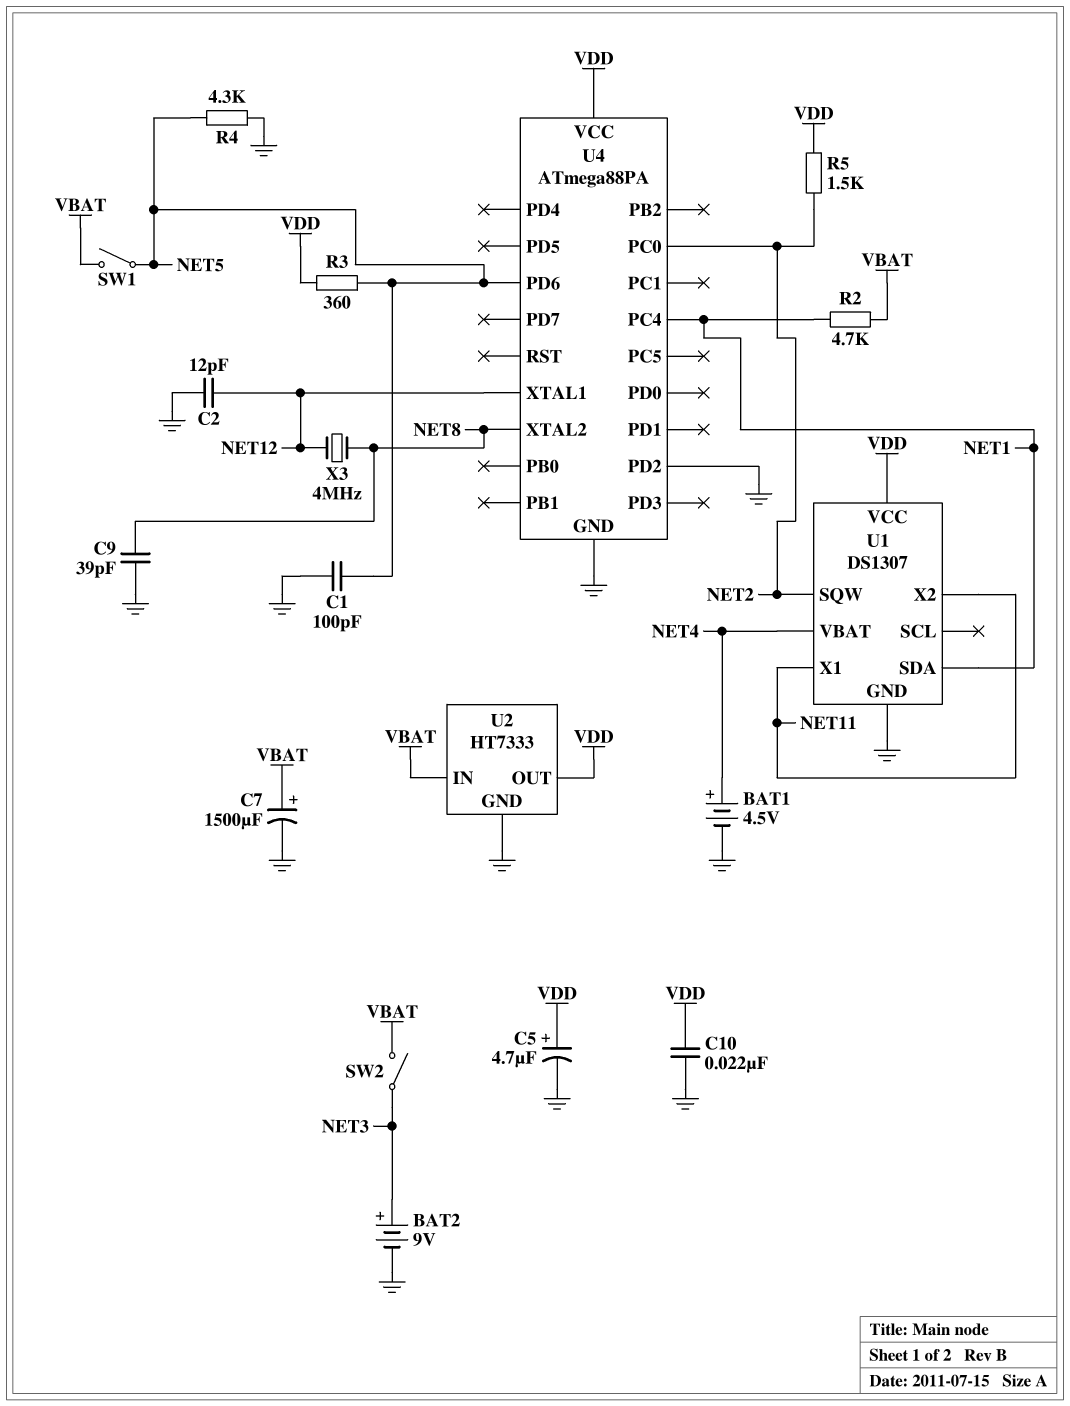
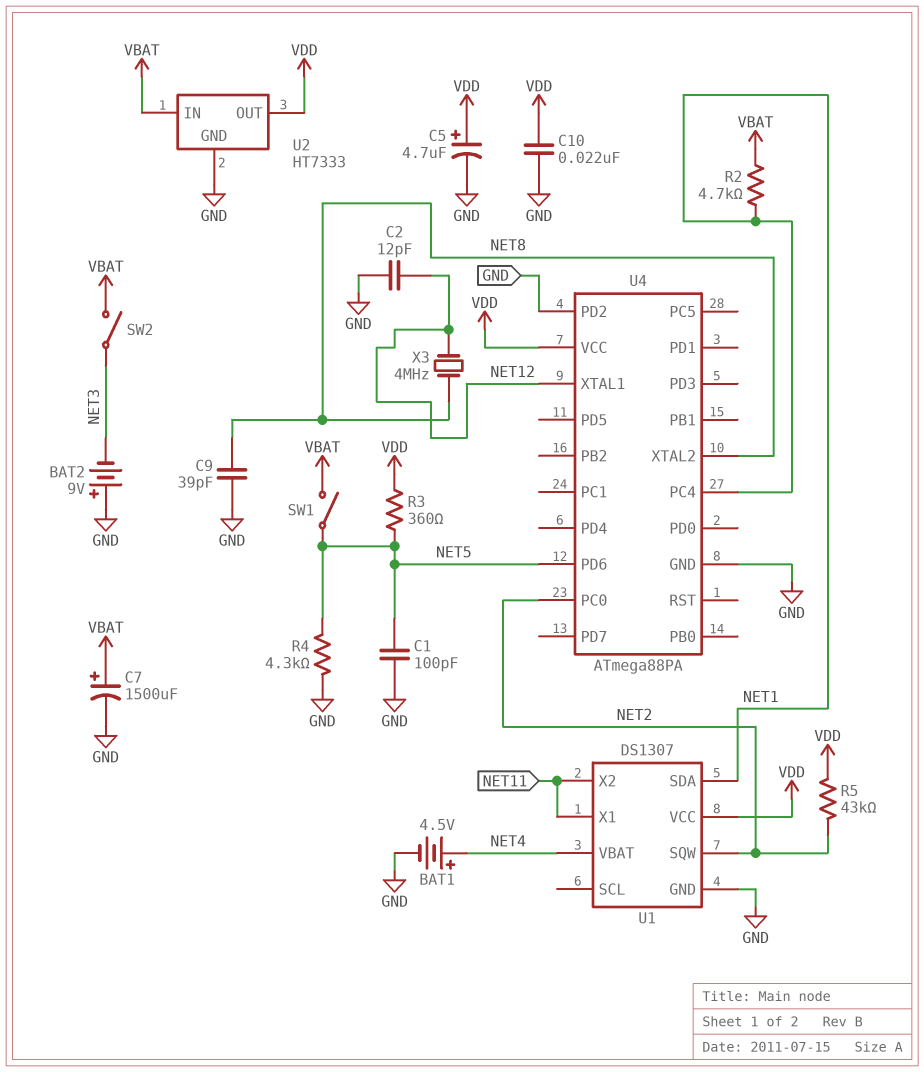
BAT2: 9V (plus NET3, minus GND) -> 9V (plus GND, minus NET3)
R5: 1.5k (NET2, VDD) -> 43k (NET2, VDD)

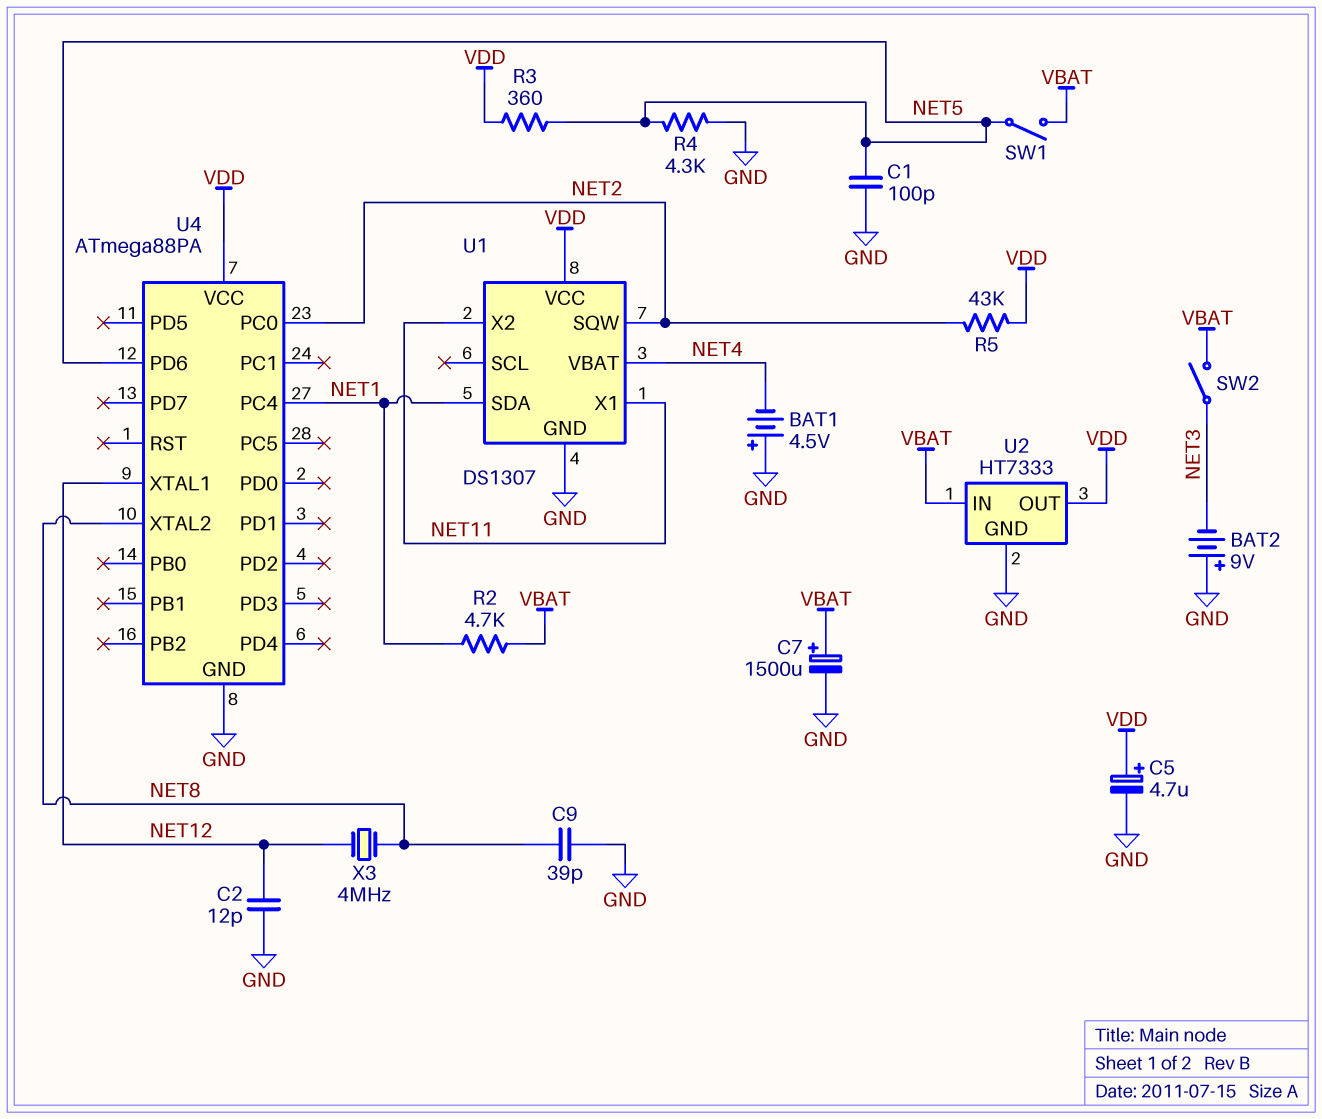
BAT1: 4.5V (plus NET4, minus GND) -> 4.5V (plus GND, minus NET4)
C10: 22nF (GND, VDD) -> none
U4 pin PD2: GND -> none

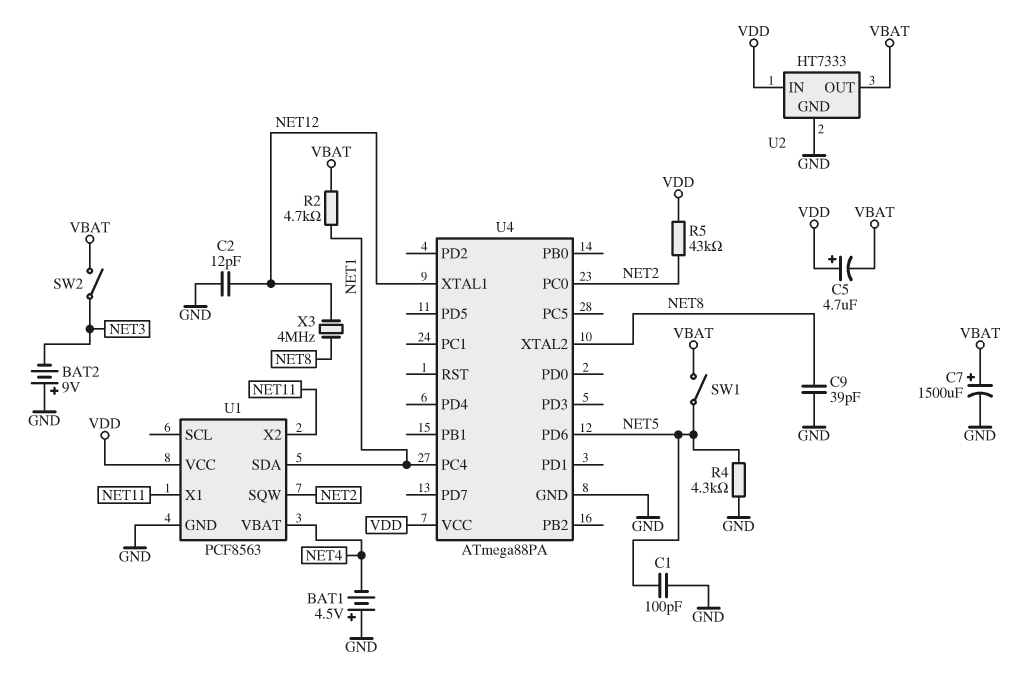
C5: 4.7uF (plus VDD, minus GND) -> 4.7uF (plus VDD, minus VBAT)
R3: 360 (NET5, VDD) -> none
U1: DS1307 -> PCF8563
U2 pin IN: VBAT -> VDD
U2 pin OUT: VDD -> VBAT

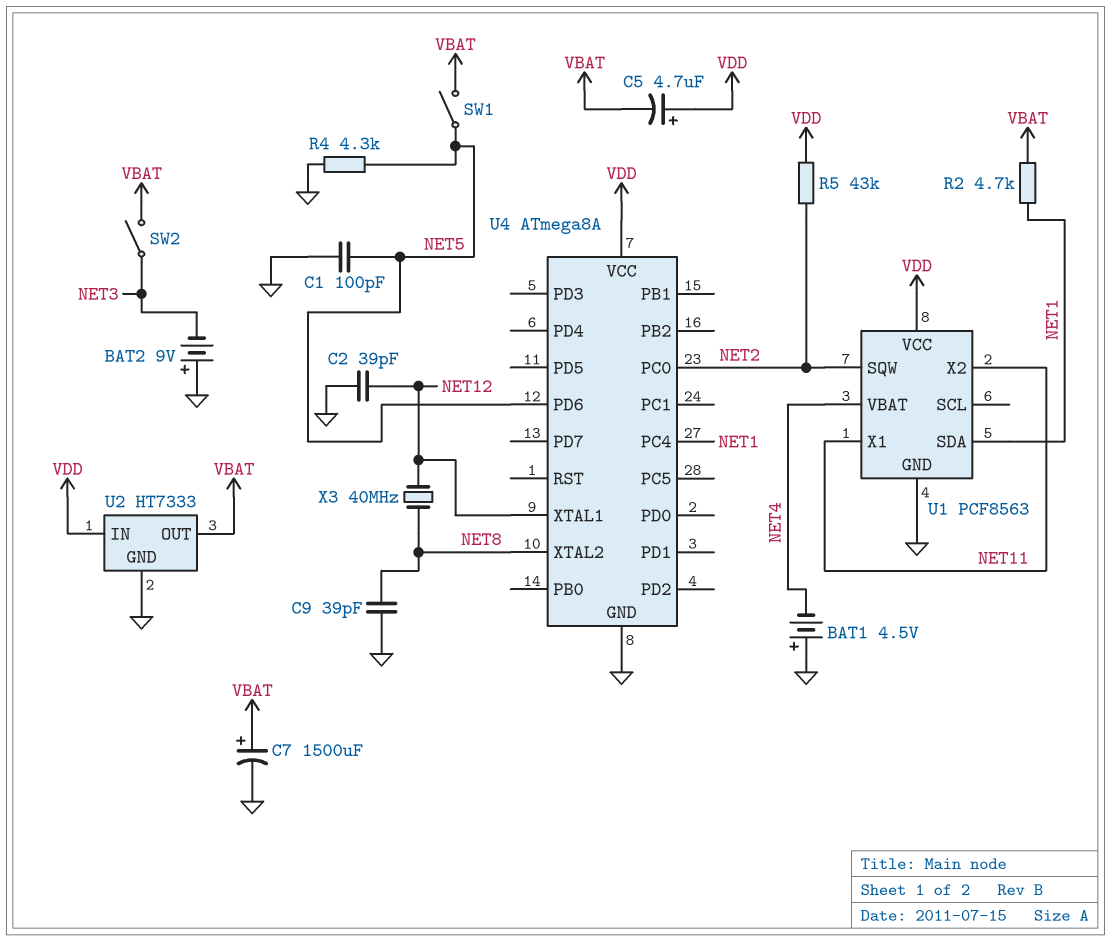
C2: 12pF (GND, NET12) -> 39pF (GND, NET12)
U4: ATmega88PA -> ATmega8A
X3: 4MHz (NET8, NET12) -> 40MHz (NET8, NET12)

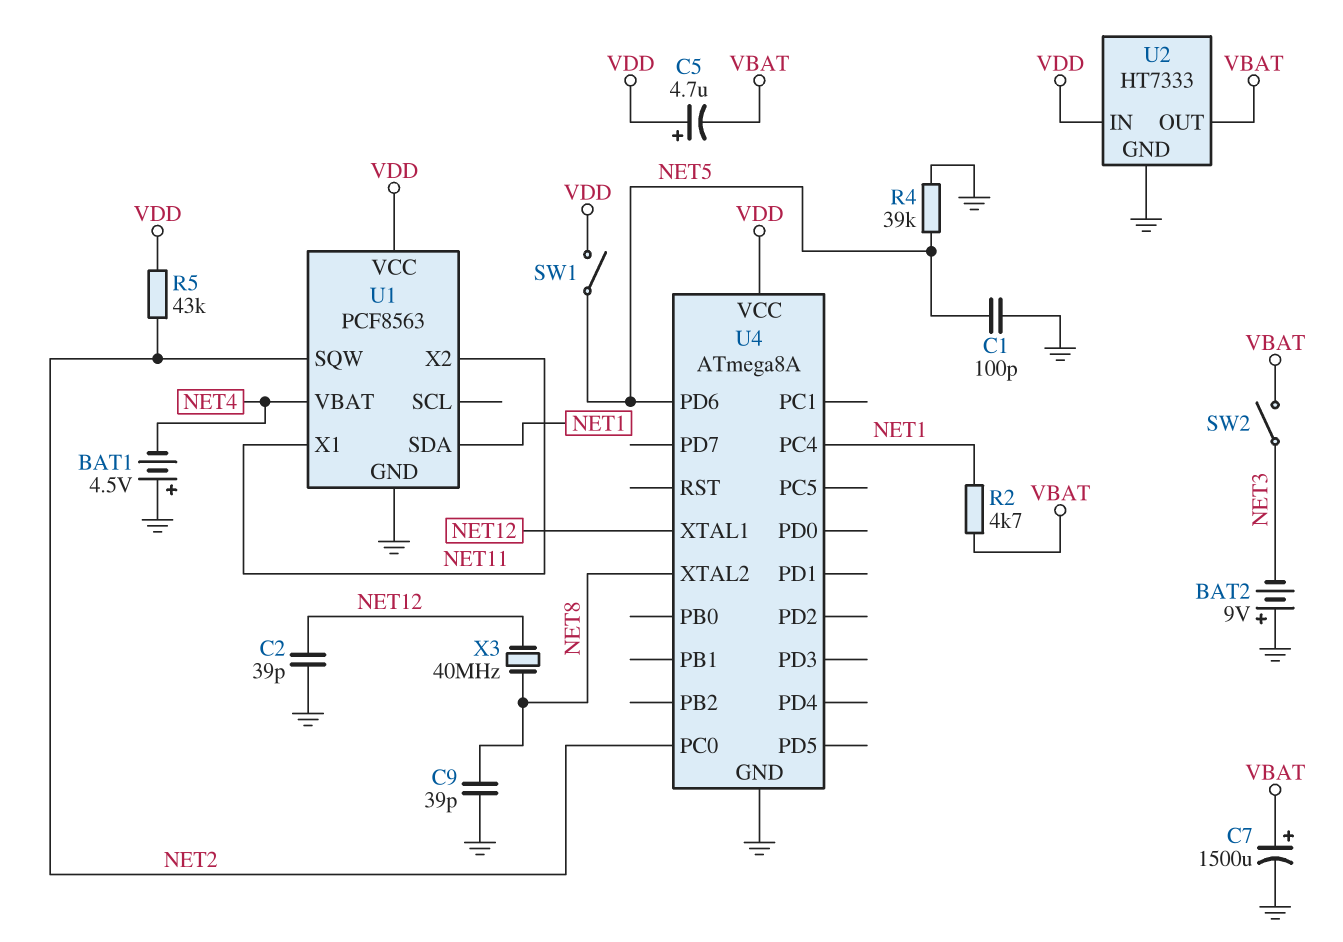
R4: 4.3k (GND, NET5) -> 39k (GND, NET5)
SW1: switch (NET5, VBAT) -> switch (NET5, VDD)

